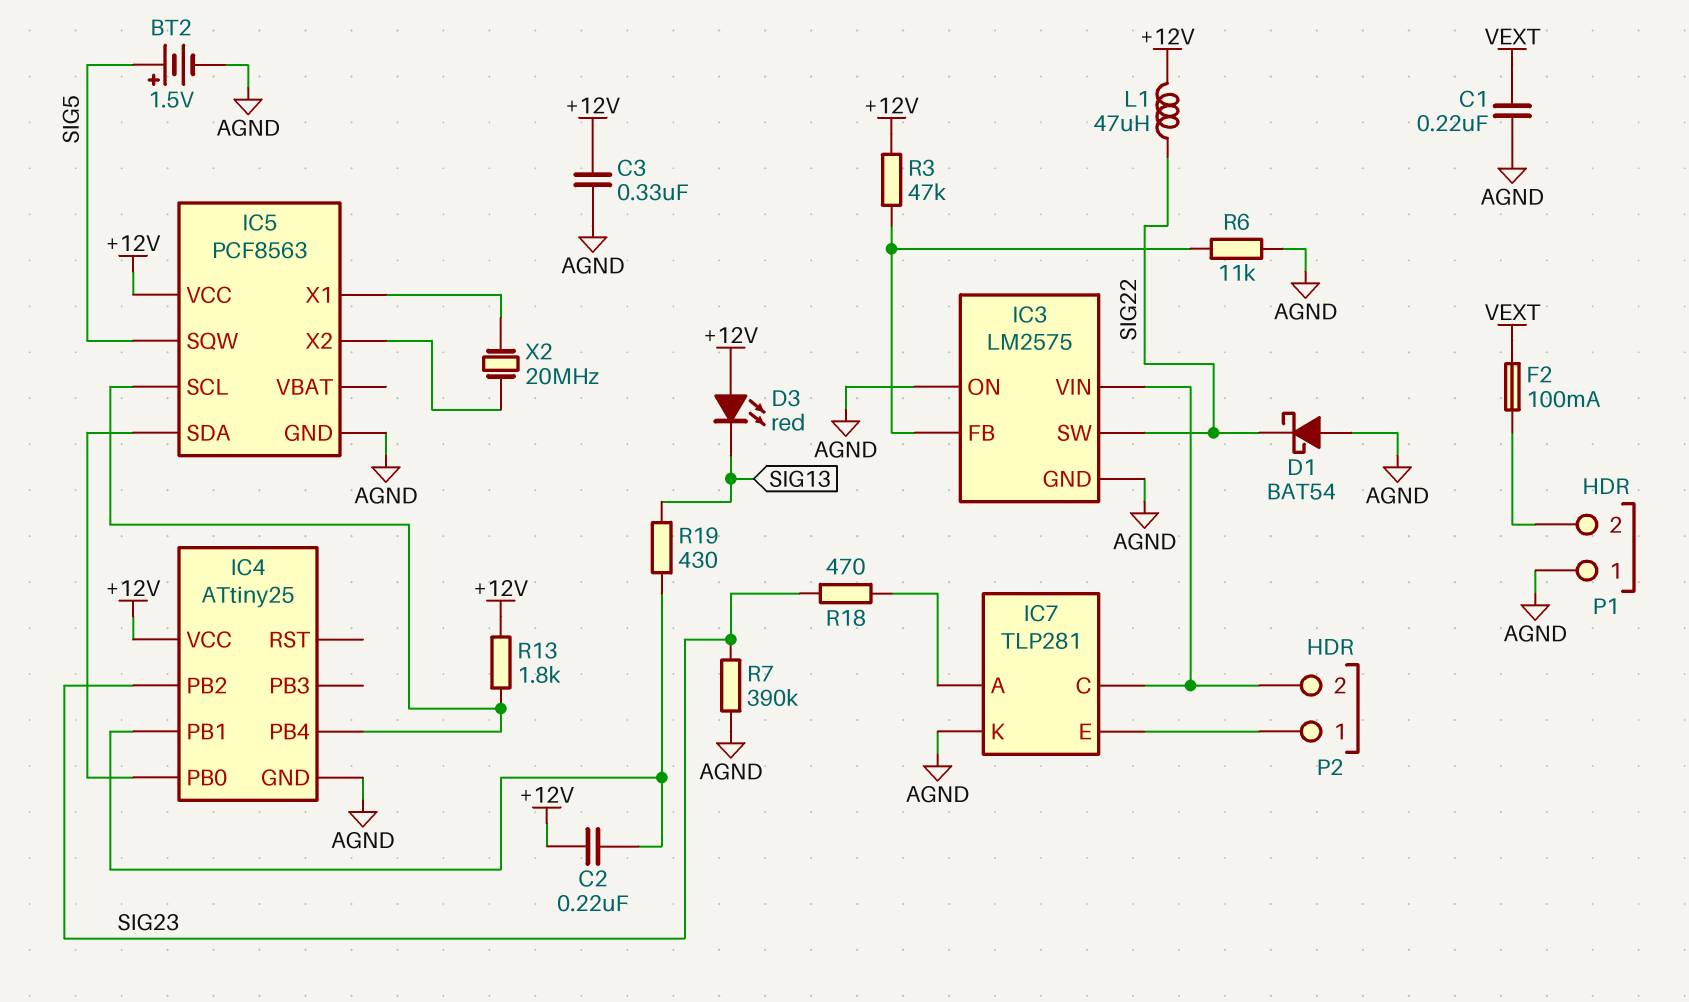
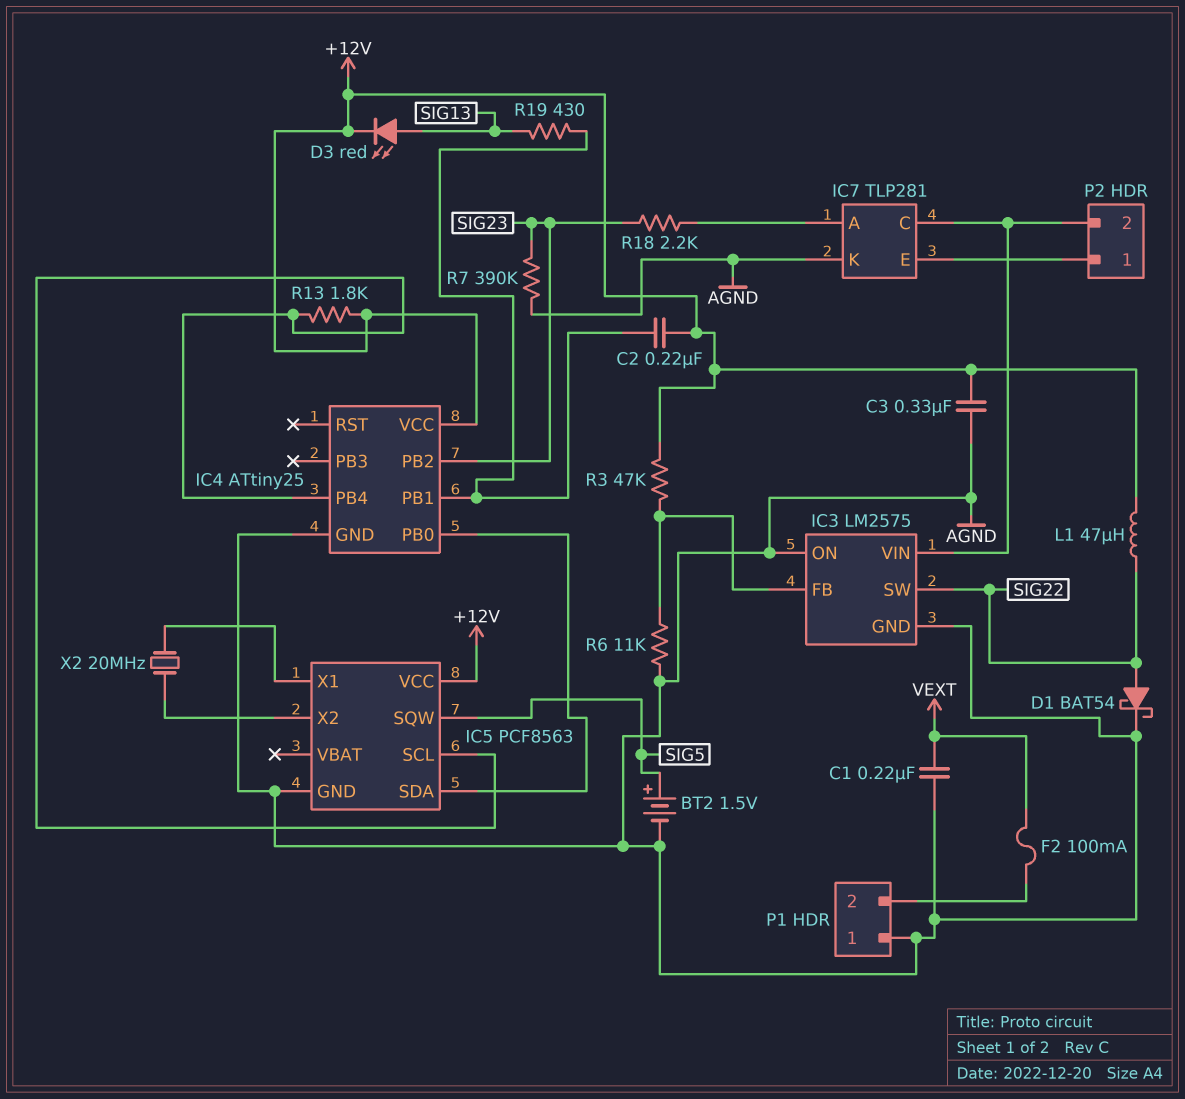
D1: schottky BAT54 (A AGND, K SIG22) -> schottky BAT54 (A SIG22, K AGND)
D3: LED red (A +12V, K SIG13) -> LED red (A SIG13, K +12V)
R18: 470 (IC7/A, SIG23) -> 2.2k (IC7/A, SIG23)

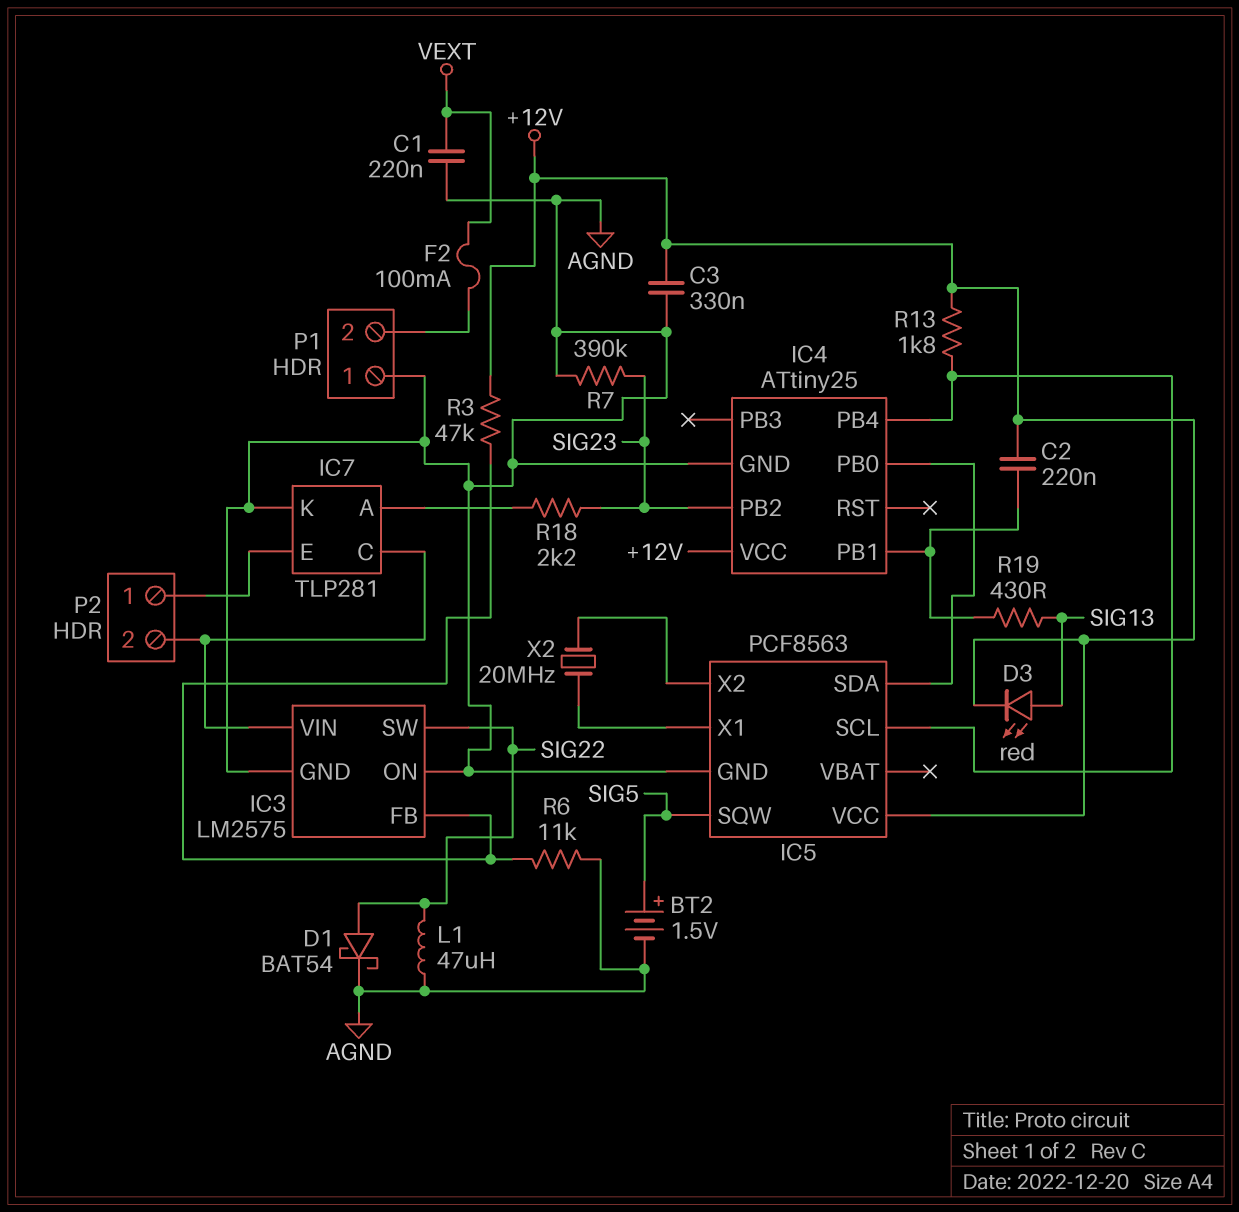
L1: 47uH (+12V, SIG22) -> 47uH (AGND, SIG22)

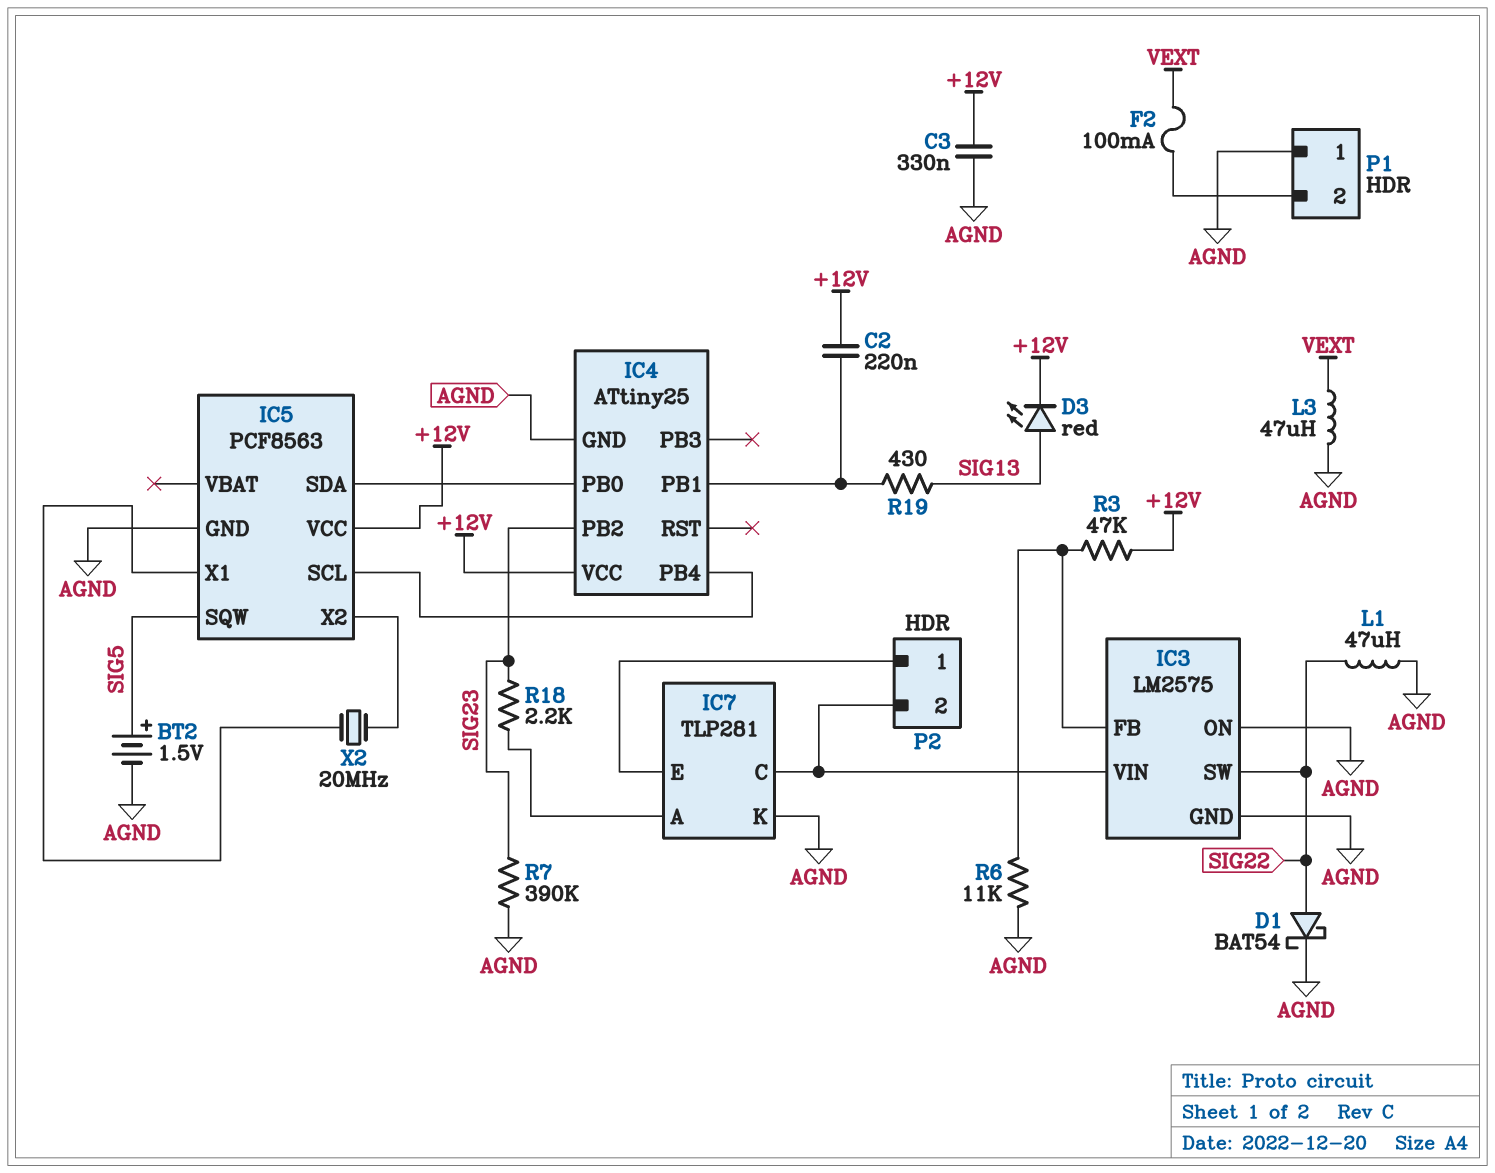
C1: 220nF (AGND, VEXT) -> none
L3: none -> 47uH (AGND, VEXT)
R13: 1.8k (+12V, IC4/PB4) -> none

